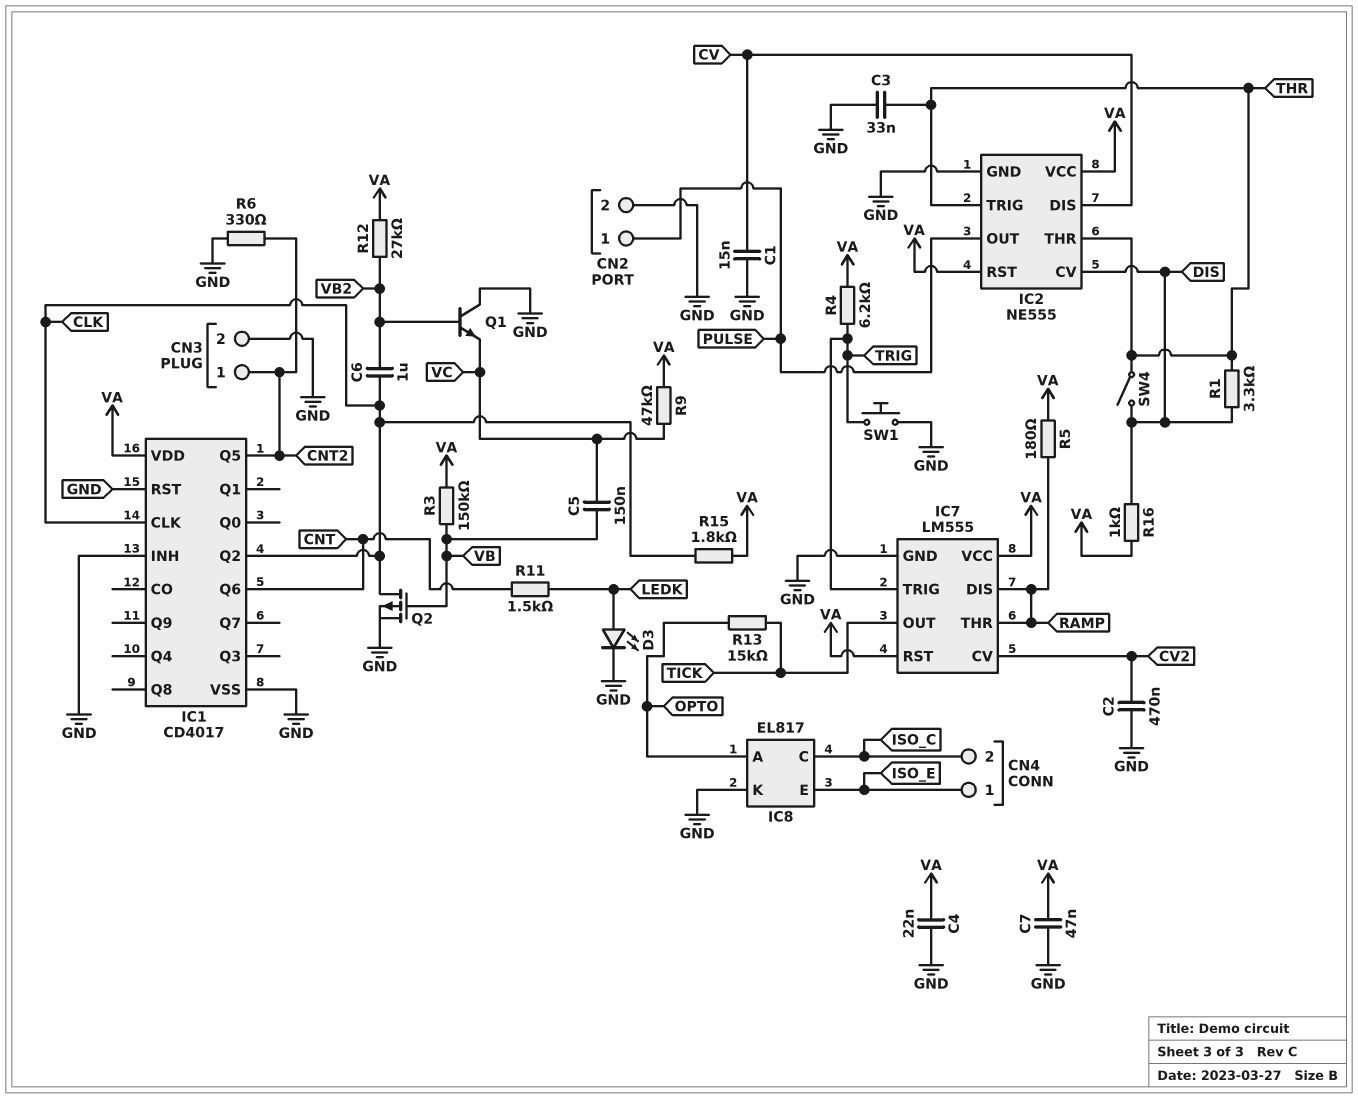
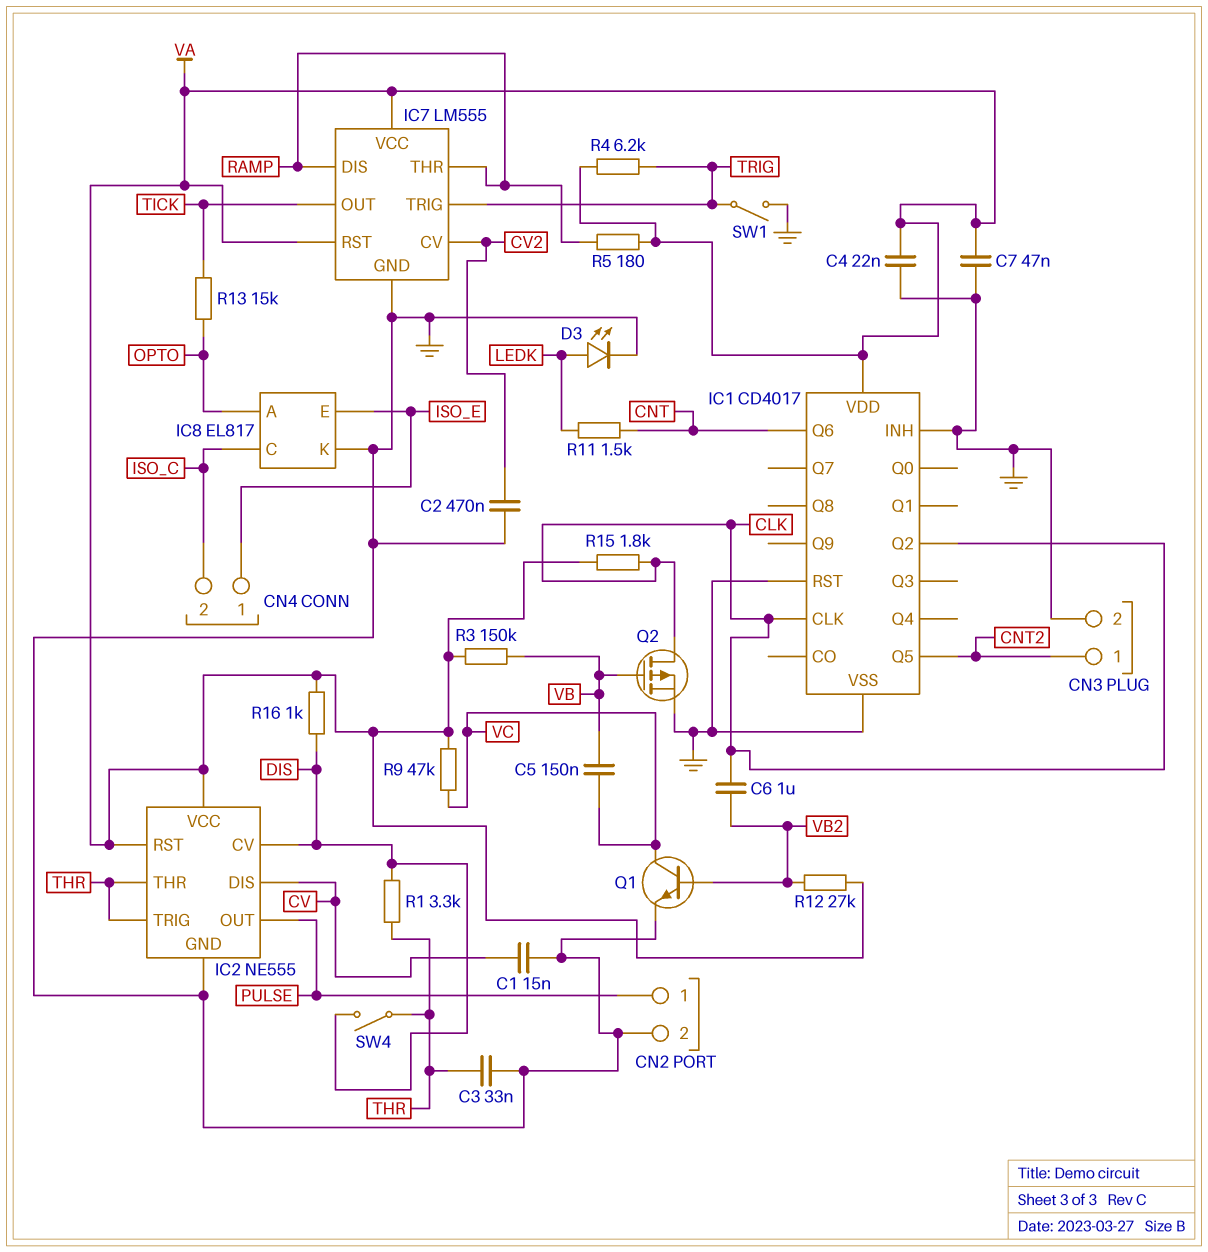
Q1: NPN (B VB2, C GND, E VC) -> NPN (B VB2, C VC, E GND)
R6: 330 (CNT2, GND) -> none
SW1: button (GND, TRIG) -> switch (GND, TRIG)

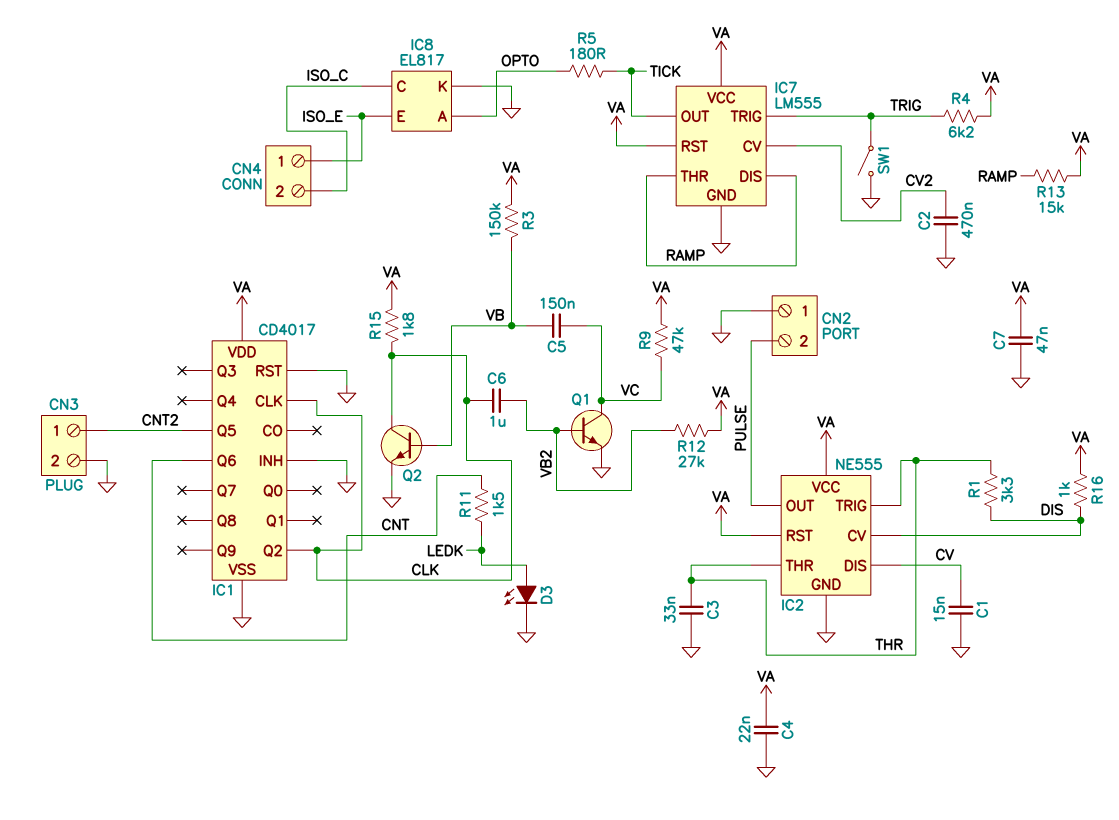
CN2 pin 1: PULSE -> GND
CN2 pin 2: GND -> PULSE
Q2: PMOS (G VB, D CLK, S GND) -> NPN (B VB, C CLK, E GND)
R5: 180 (RAMP, VA) -> 180 (OPTO, TICK)
R13: 15k (OPTO, TICK) -> 15k (RAMP, VA)
SW4: switch (DIS, THR) -> none

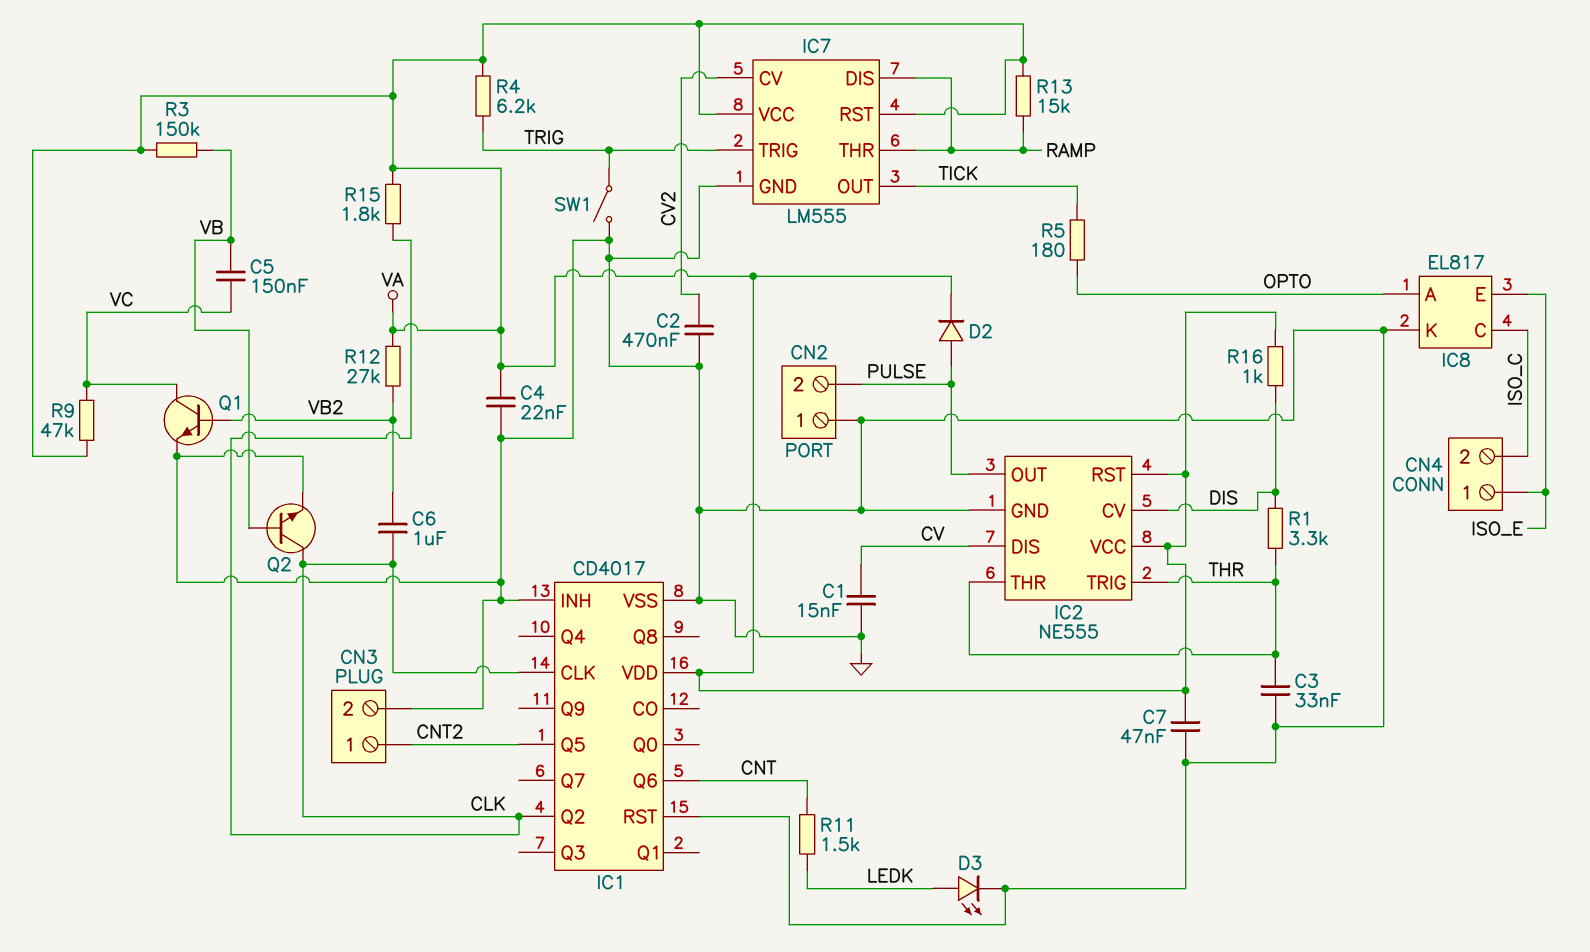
D2: none -> diode (A PULSE, K VA)

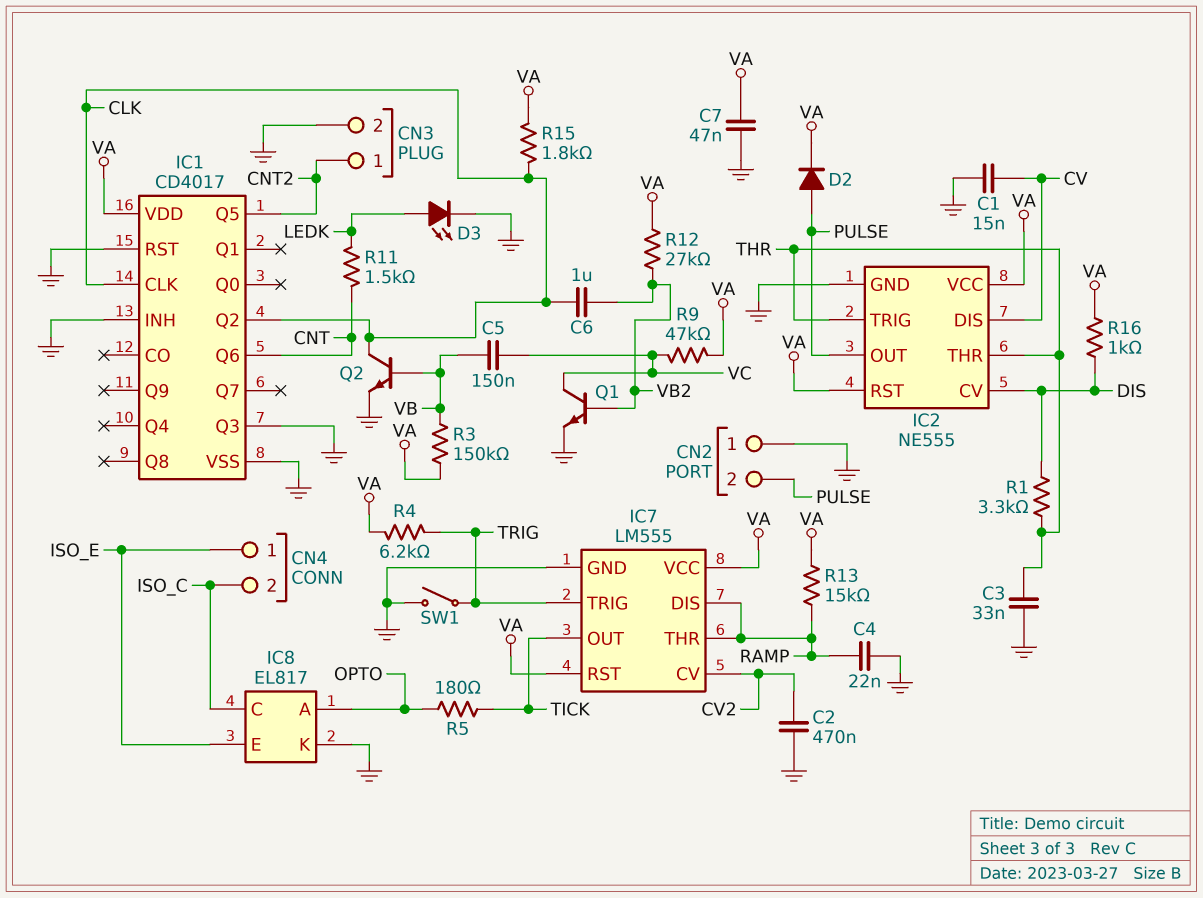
C4: 22nF (GND, VA) -> 22nF (GND, RAMP)
IC1 pin Q3: none -> GND

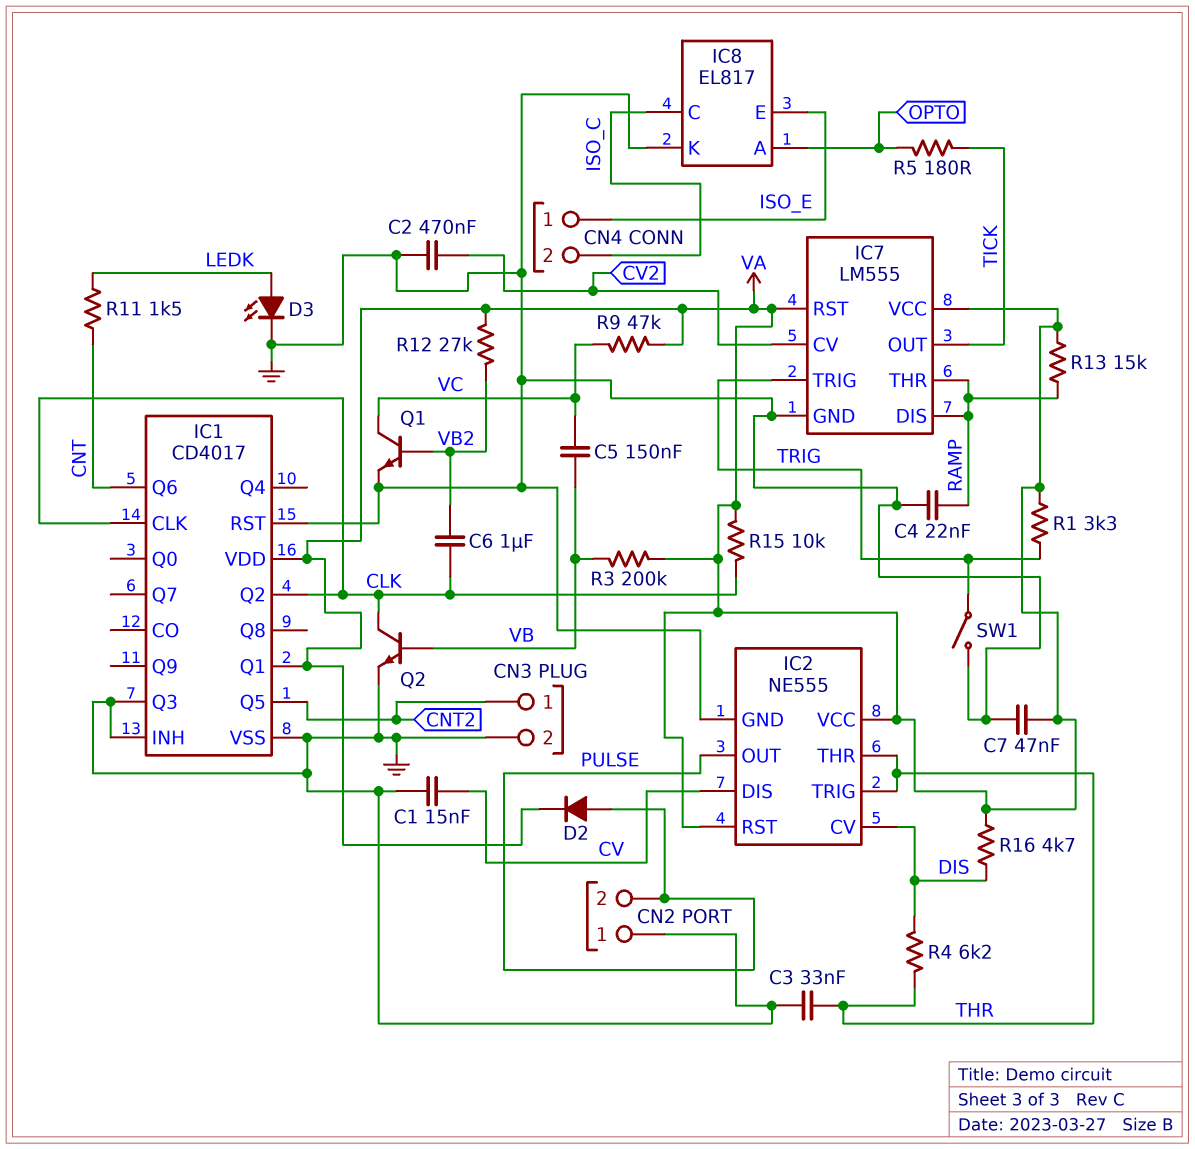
IC1 pin Q1: none -> VA
R1: 3.3k (DIS, THR) -> 3.3k (TRIG, VA)
R3: 150k (VA, VB) -> 200k (VA, VB)
R4: 6.2k (TRIG, VA) -> 6.2k (DIS, THR)
R15: 1.8k (CLK, VA) -> 10k (CLK, VA)
R16: 1k (DIS, VA) -> 4.7k (DIS, VA)

